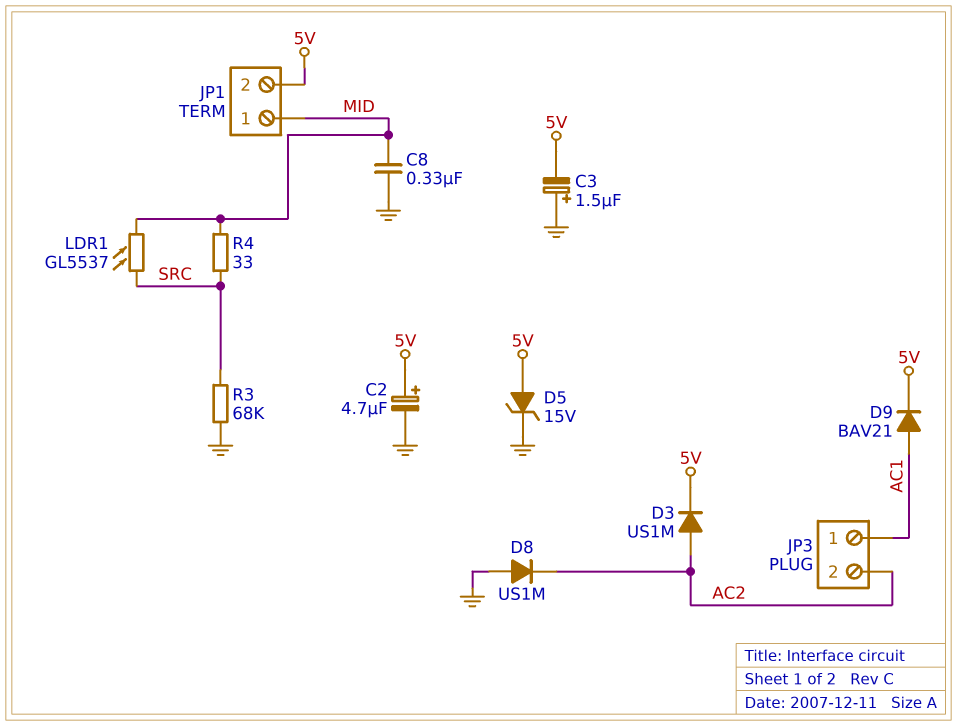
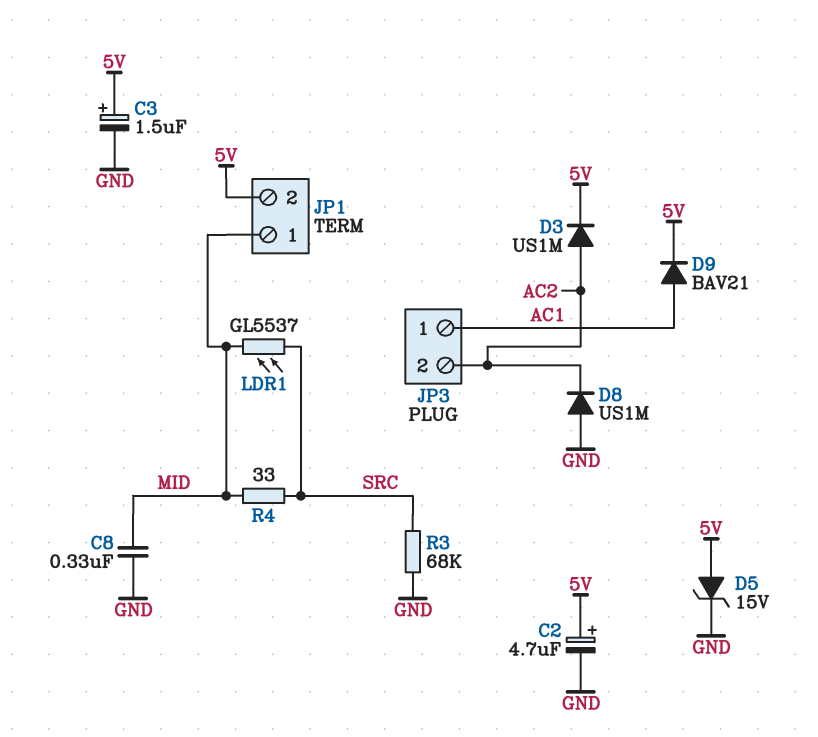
C3: 1.5uF (plus GND, minus 5V) -> 1.5uF (plus 5V, minus GND)

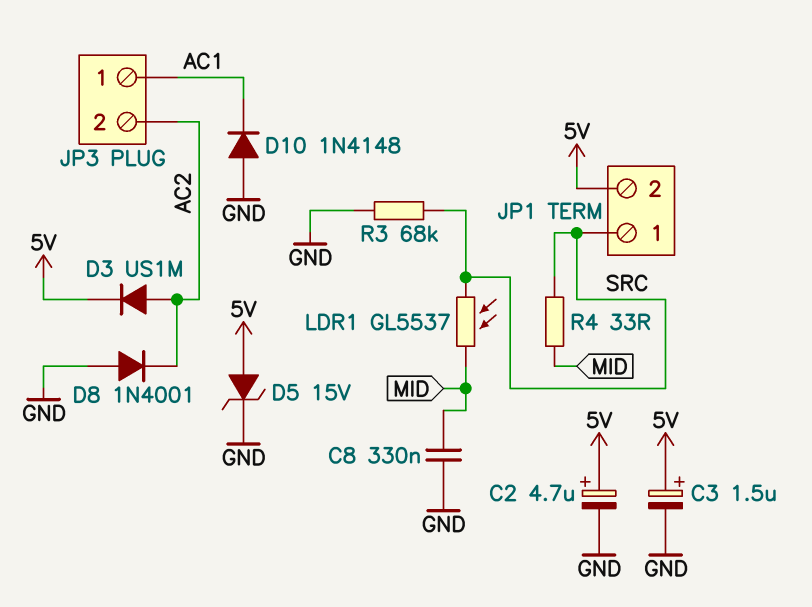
D8: diode US1M (A GND, K AC2) -> diode 1N4001 (A GND, K AC2)
D9: diode BAV21 (A AC1, K 5V) -> none
D10: none -> diode 1N4148 (A GND, K AC1)
JP1 pin 1: MID -> SRC

